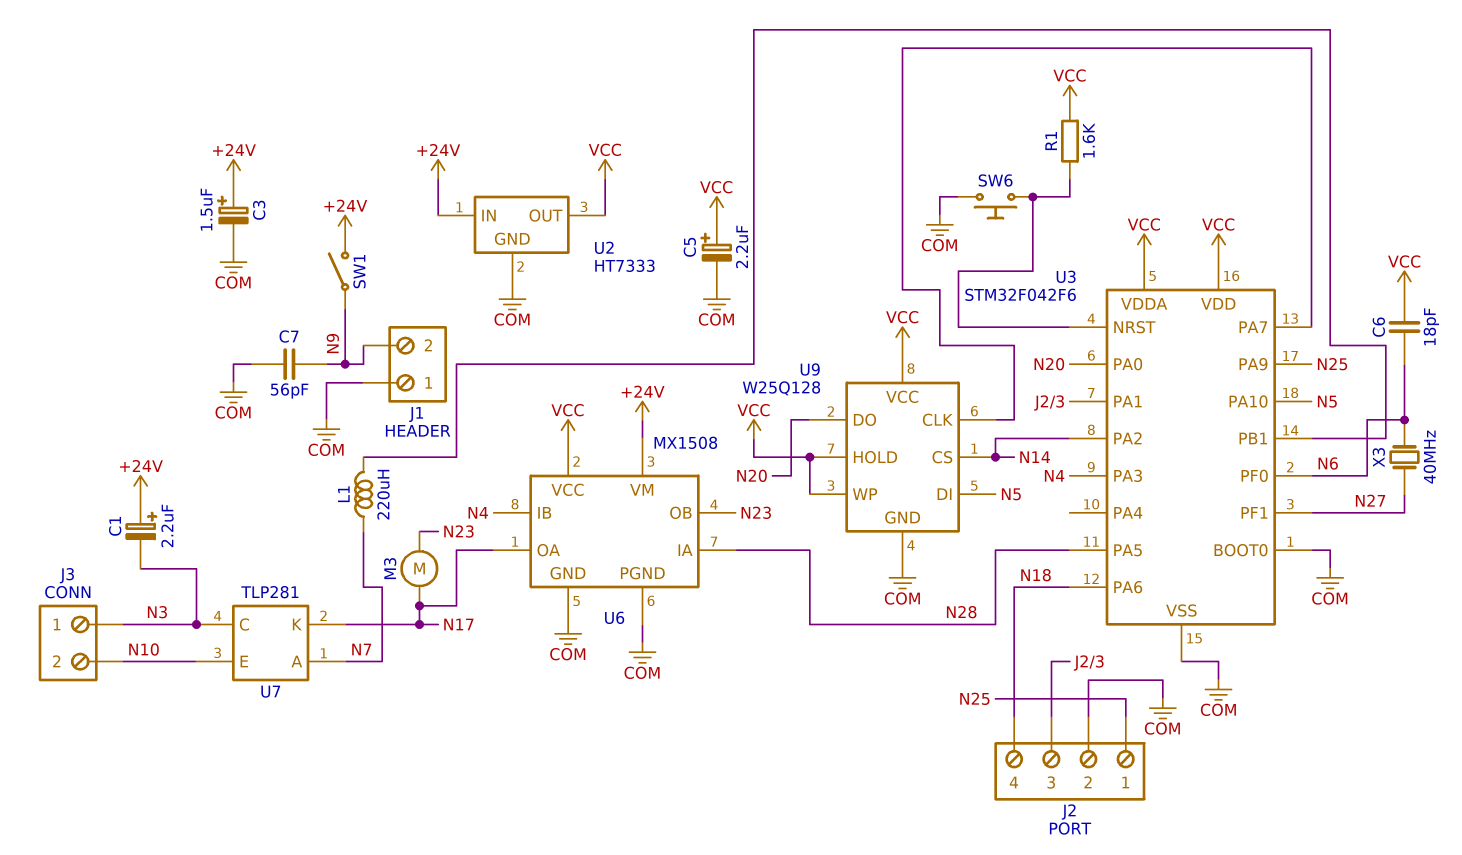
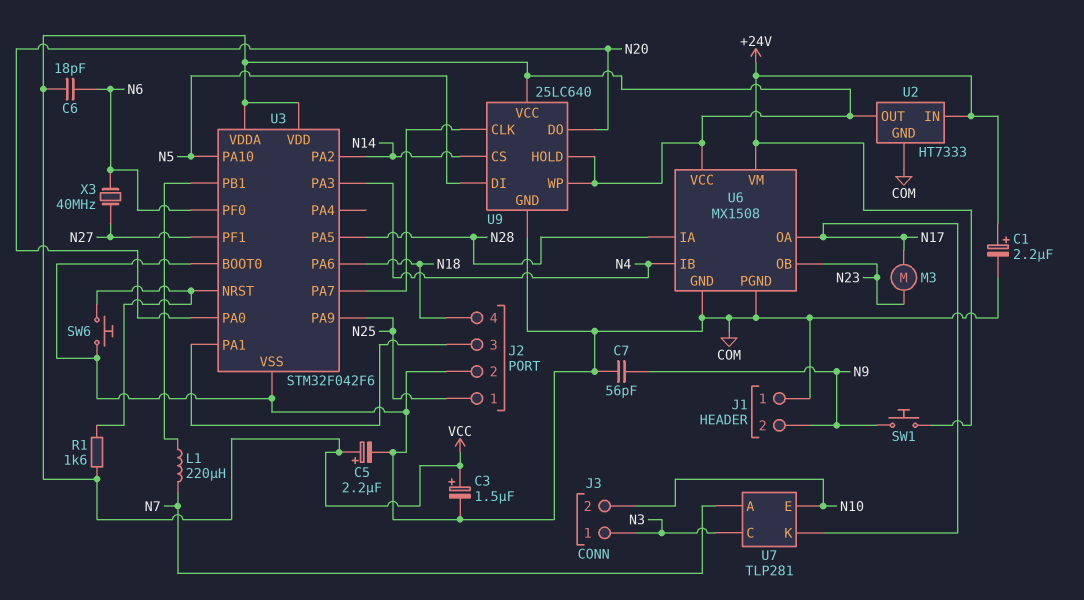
C1: 2.2uF (plus +24V, minus N3) -> 2.2uF (plus +24V, minus COM)
C3: 1.5uF (plus +24V, minus COM) -> 1.5uF (plus VCC, minus COM)
SW1: switch (+24V, N9) -> button (+24V, N9)
U9: W25Q128 -> 25LC640

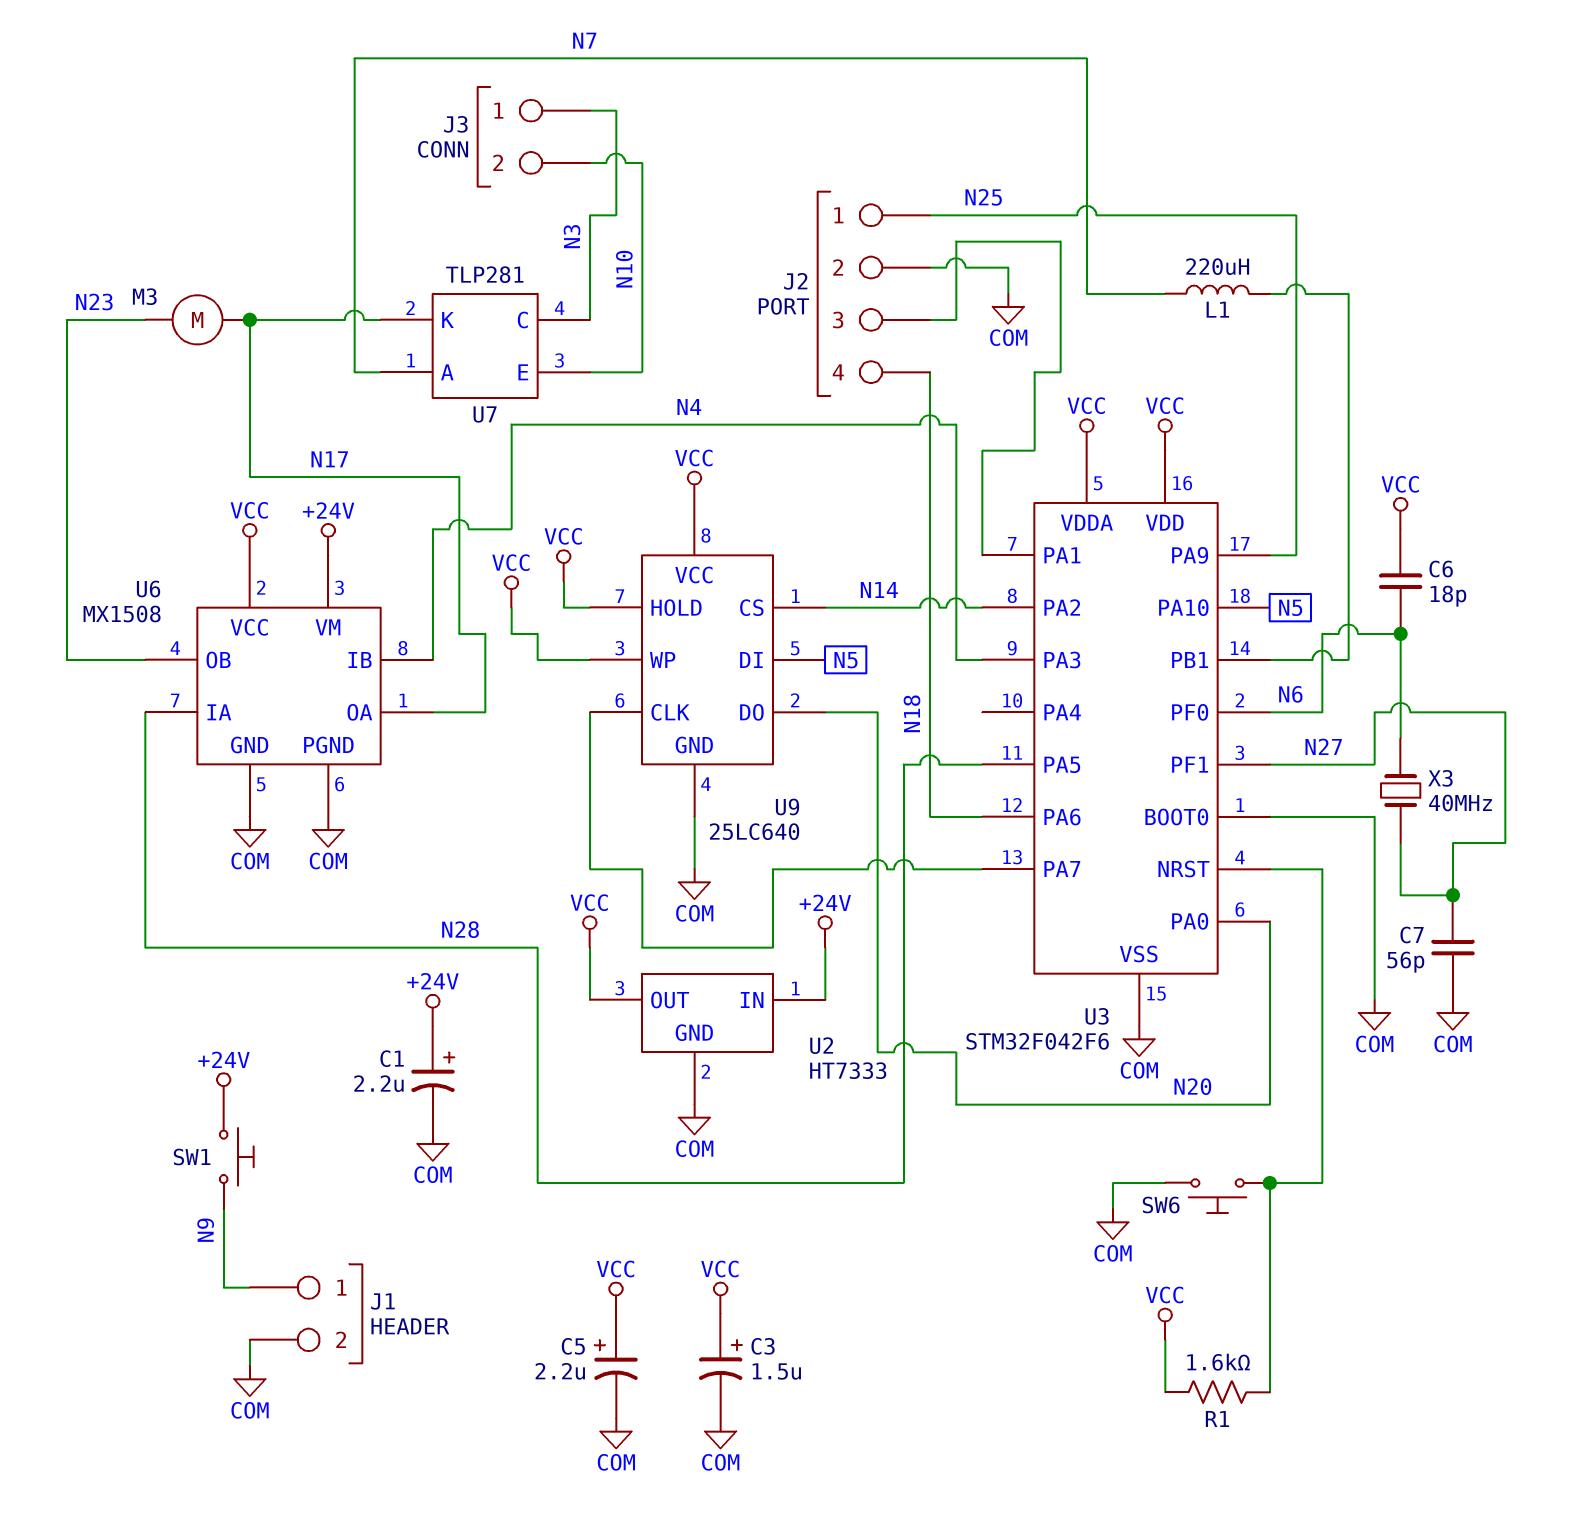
C7: 56pF (COM, N9) -> 56pF (COM, N27)
J1 pin 1: COM -> N9
J1 pin 2: N9 -> COM

